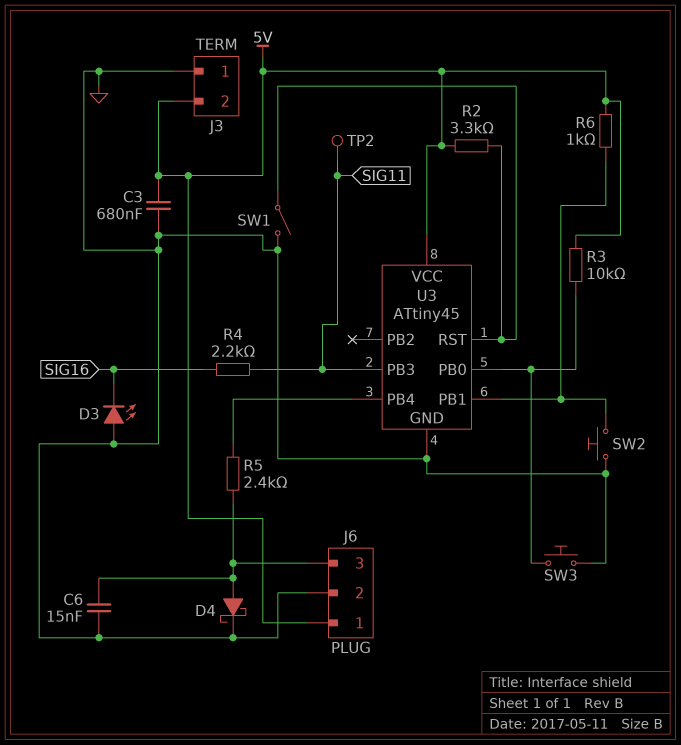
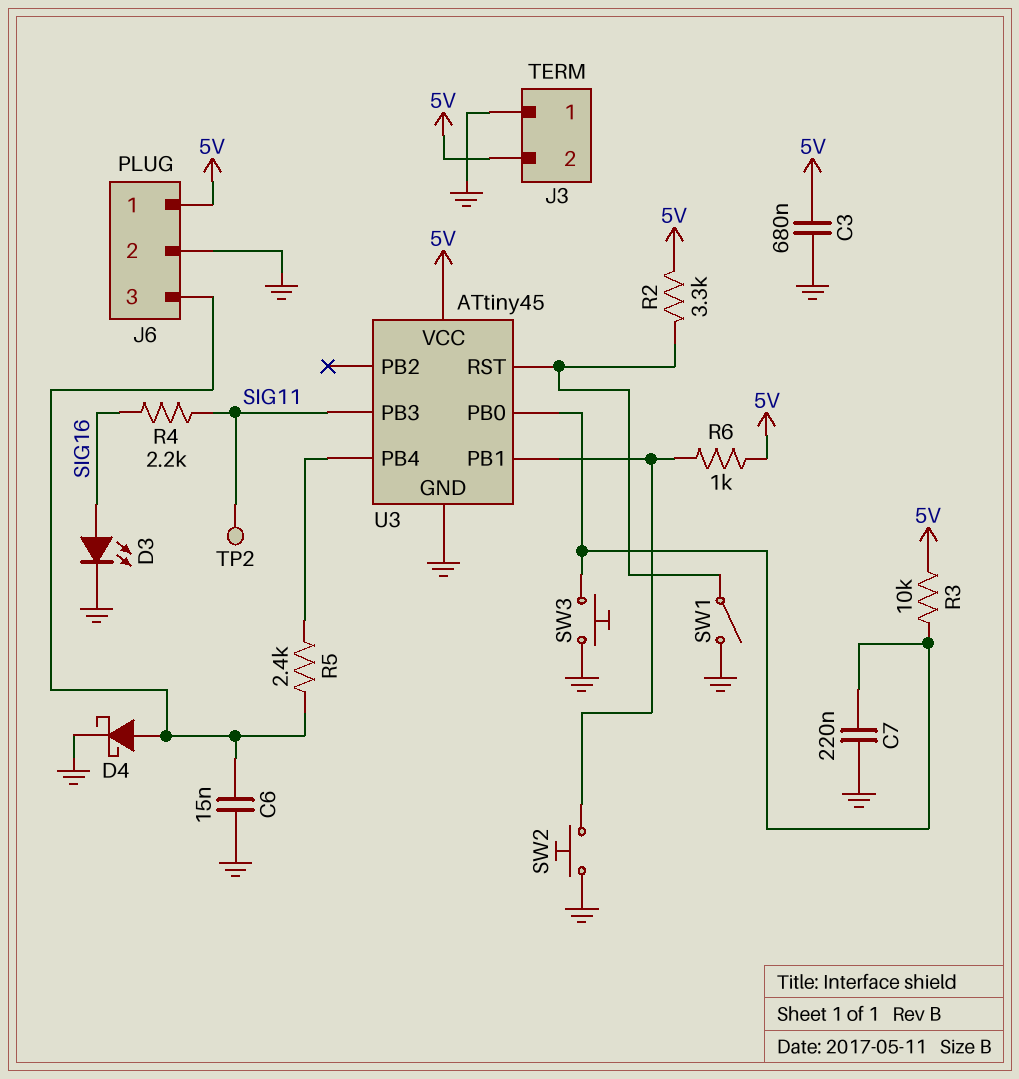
C7: none -> 220nF (GND, U3/PB0)
D3: LED (A GND, K SIG16) -> LED (A SIG16, K GND)

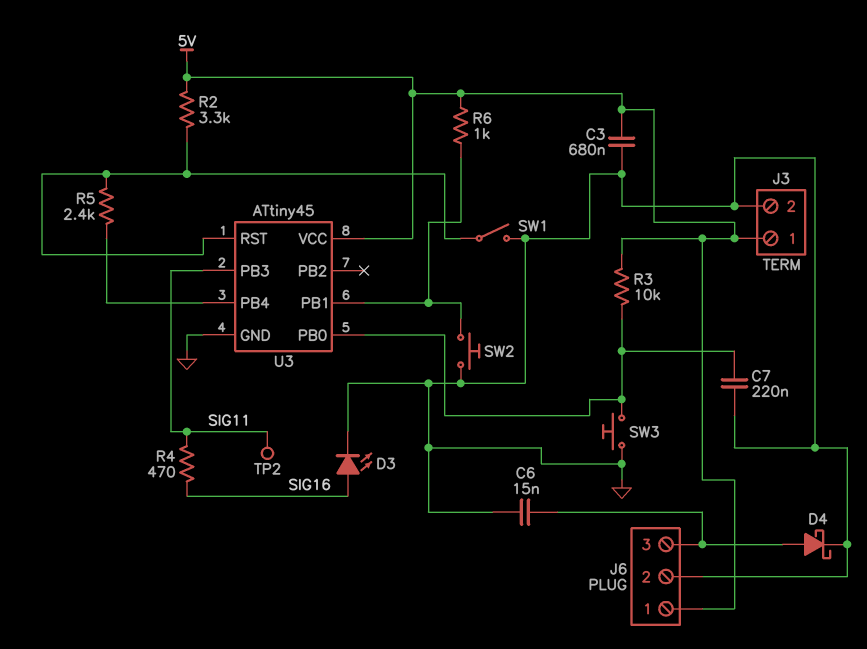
J3 pin 1: GND -> 5V
J3 pin 2: 5V -> GND
R4: 2.2k (SIG11, SIG16) -> 470 (SIG11, SIG16)
R5: 2.4k (J6/3, U3/PB4) -> 2.4k (U3/PB4, U3/RST)

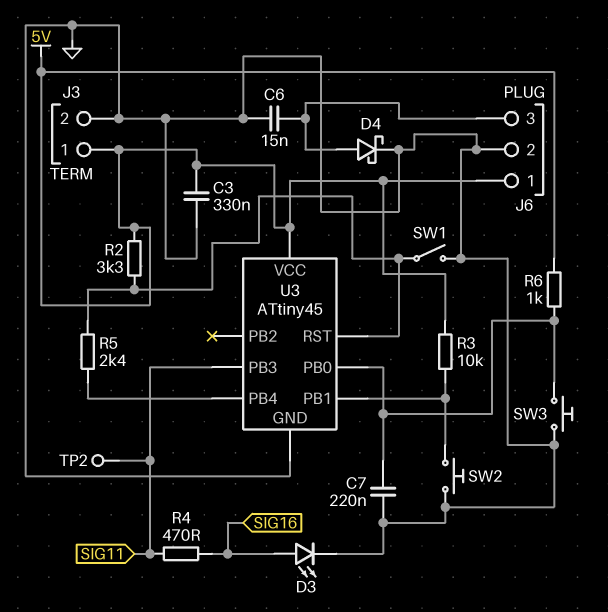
C3: 680nF (5V, GND) -> 330nF (5V, GND)
R3: 10k (5V, U3/PB0) -> 10k (5V, U3/PB1)
R6: 1k (5V, U3/PB1) -> 1k (5V, U3/PB0)

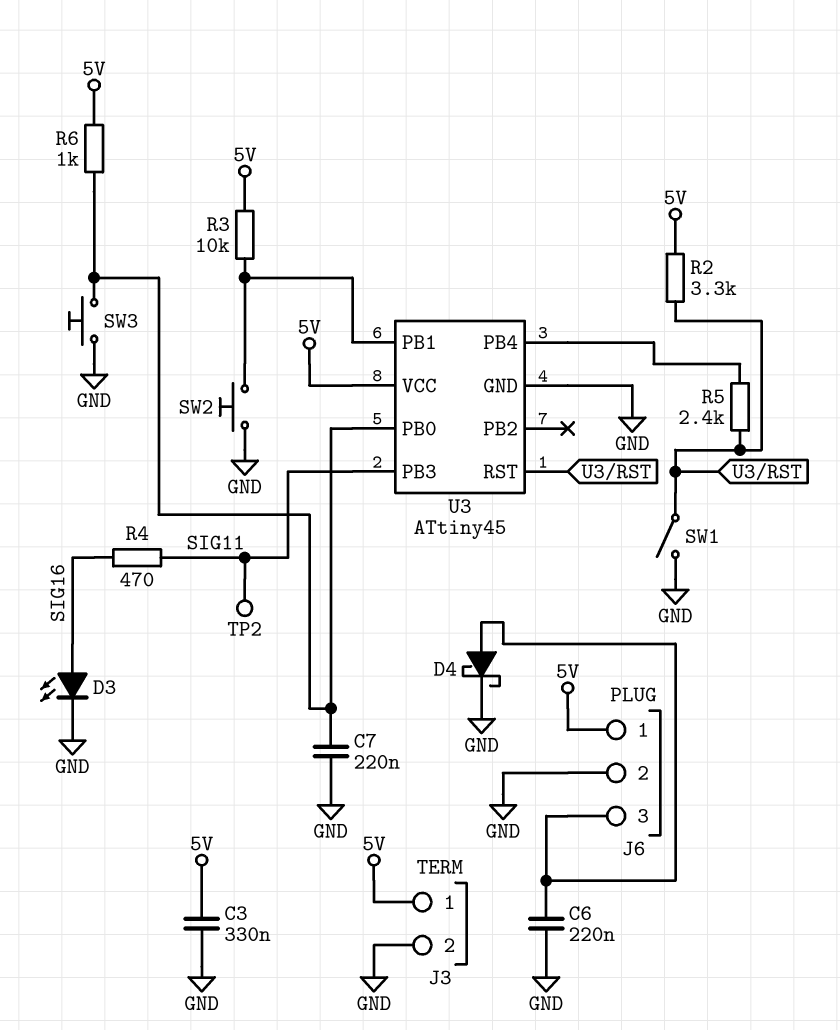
C6: 15nF (GND, J6/3) -> 220nF (GND, J6/3)

